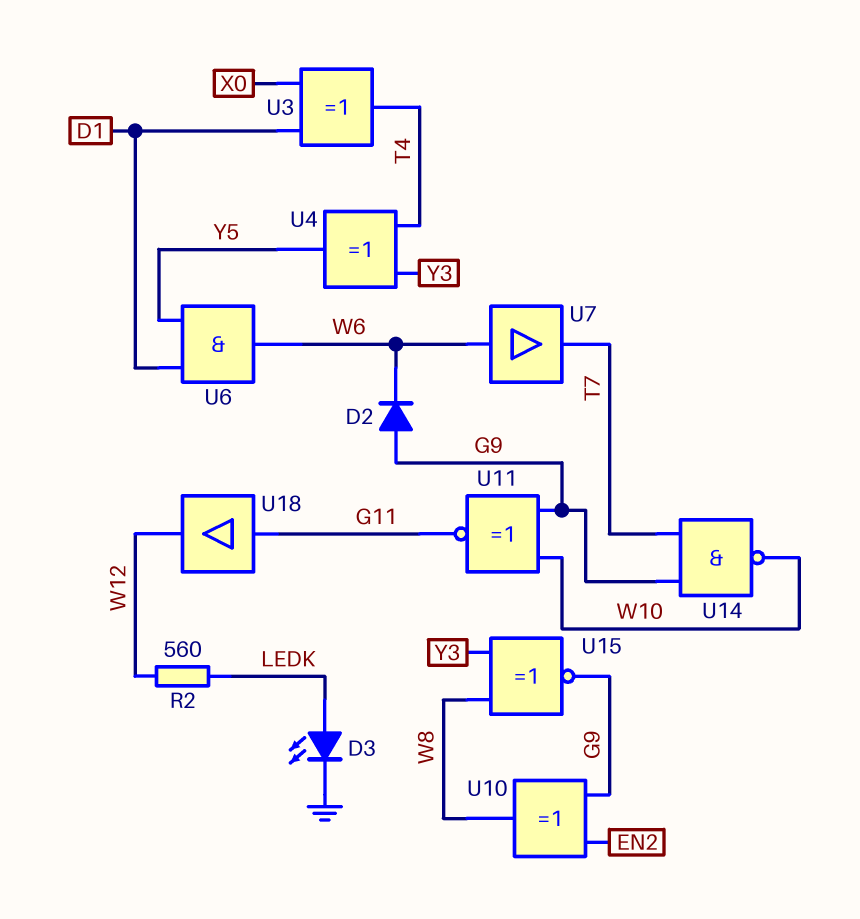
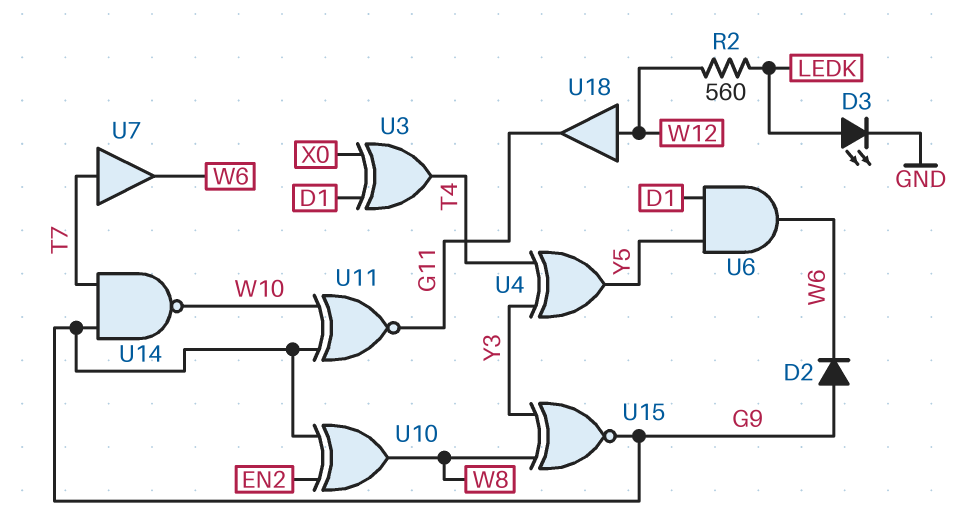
U7: buffer (in W6, out T7) -> buffer (in T7, out W6)
U18: buffer (in G11, out W12) -> buffer (in W12, out G11)

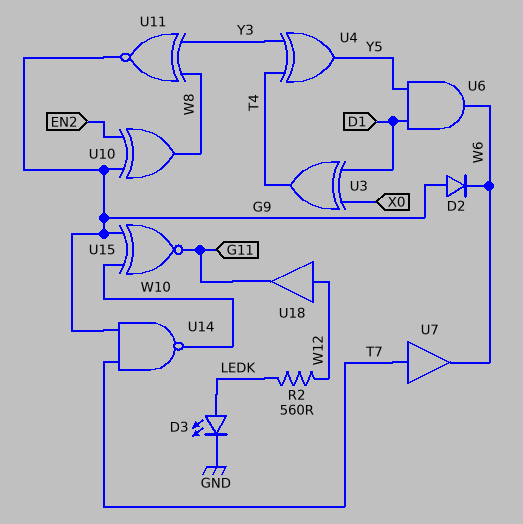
U11: XNOR (in G9, in W10, out G11) -> XNOR (in W8, in Y3, out G9)
U15: XNOR (in W8, in Y3, out G9) -> XNOR (in G9, in W10, out G11)

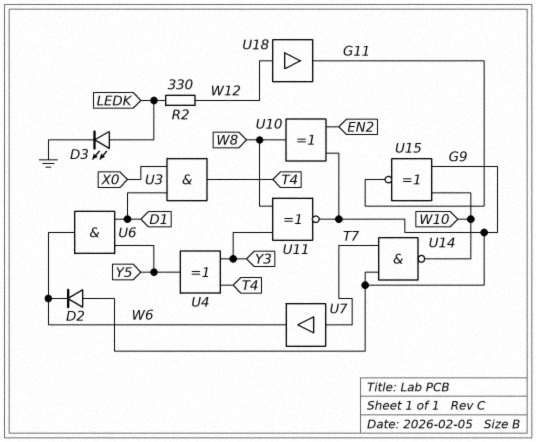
R2: 560 (LEDK, W12) -> 330 (LEDK, W12)
U3: XOR (in D1, in X0, out T4) -> AND (in D1, in X0, out T4)

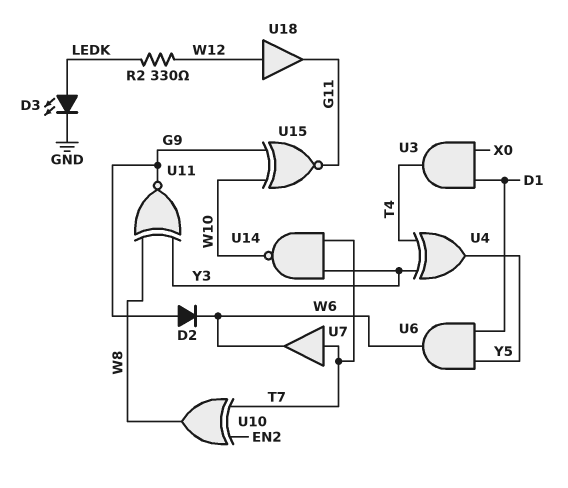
U10: XOR (in EN2, in G9, out W8) -> XOR (in EN2, in T7, out W8)
U14: NAND (in G9, in T7, out W10) -> NAND (in T7, in Y3, out W10)

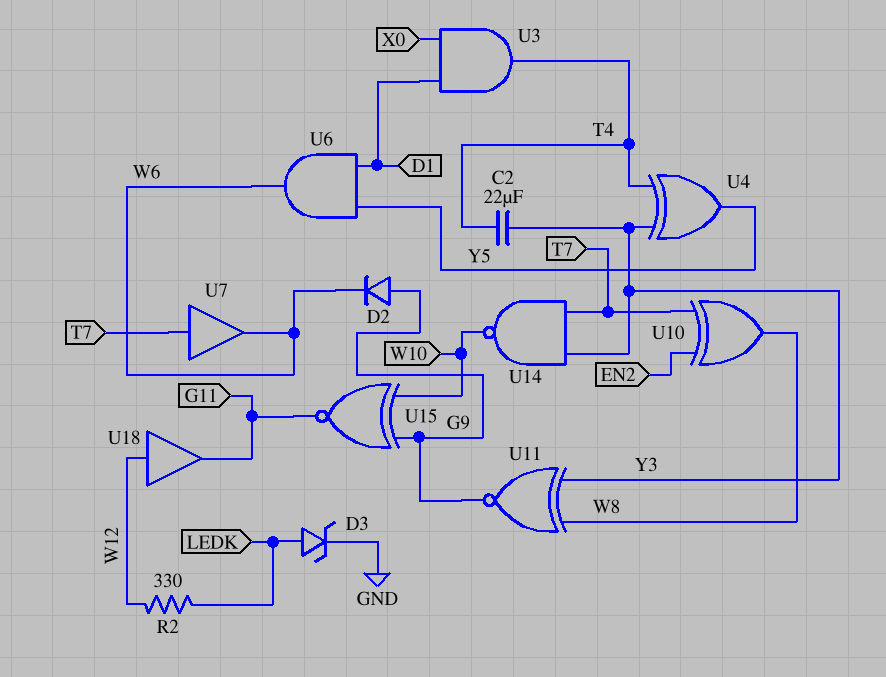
C2: none -> 22uF (T4, Y3)
D3: LED (A LEDK, K GND) -> zener (A LEDK, K GND)

